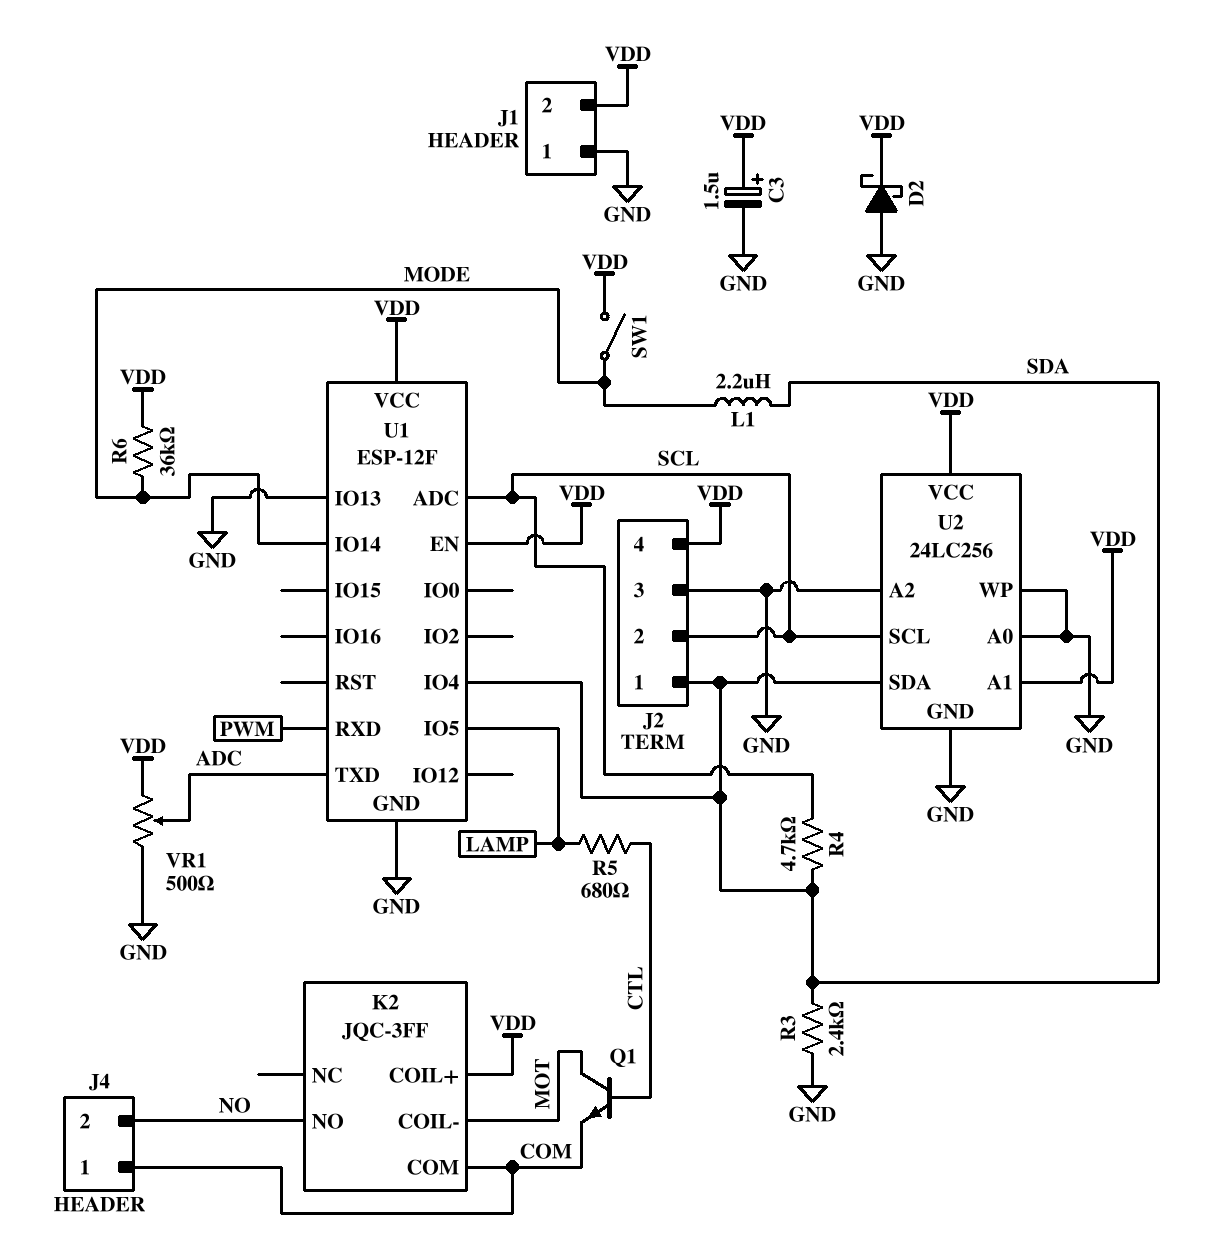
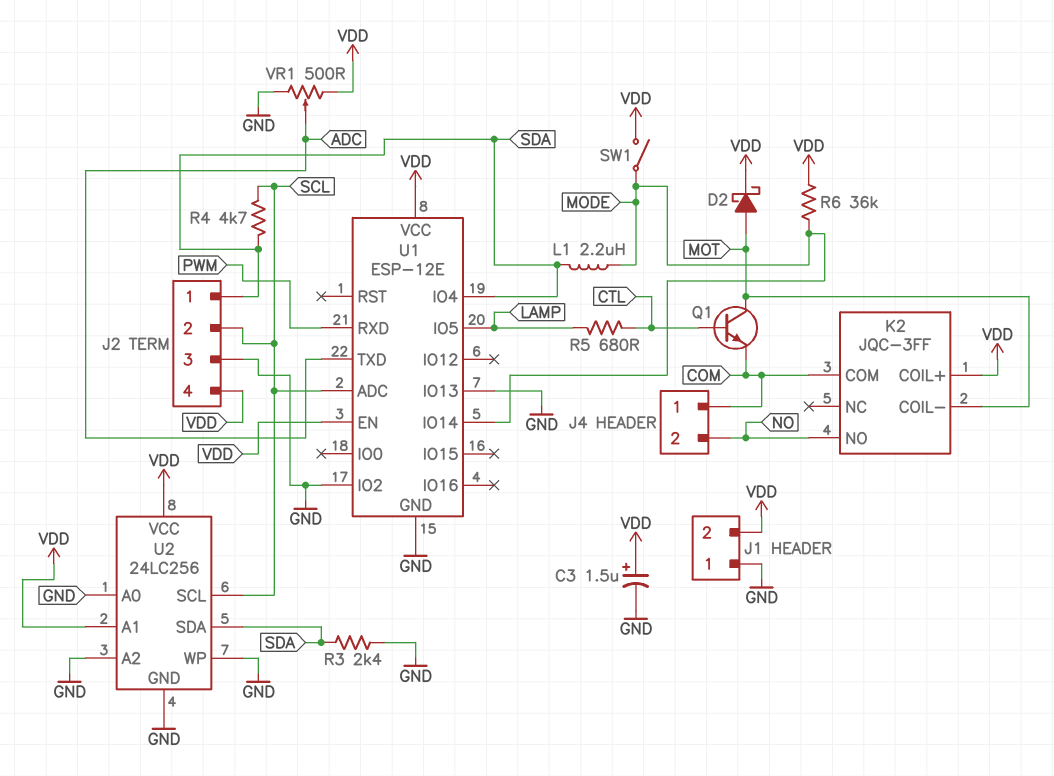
D2: schottky (A GND, K VDD) -> schottky (A MOT, K VDD)
U1: ESP-12F -> ESP-12E
U1 pin IO2: none -> GND

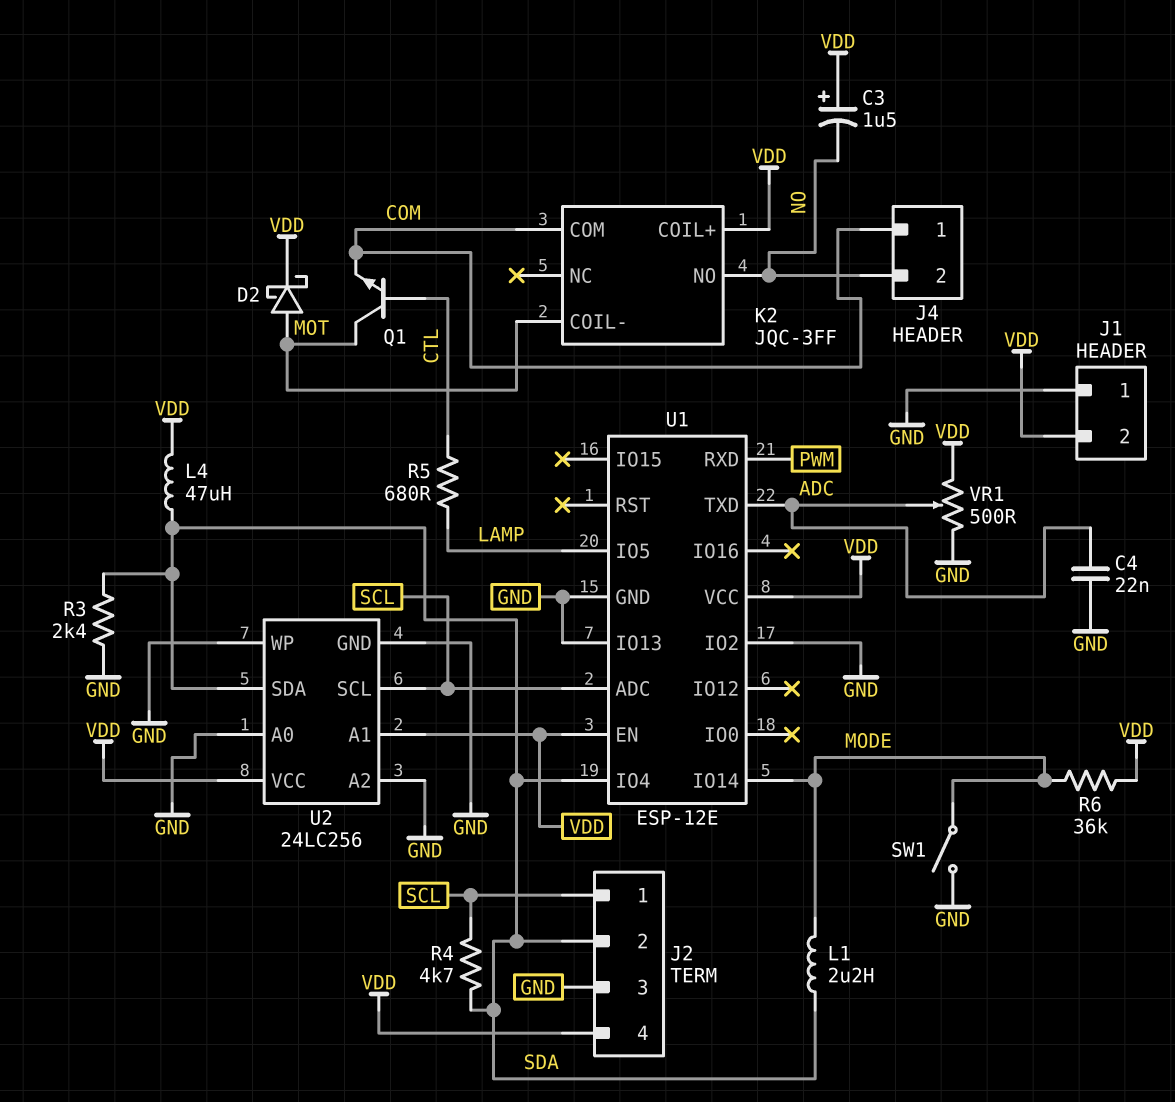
C3: 1.5uF (plus VDD, minus GND) -> 1.5uF (plus VDD, minus NO)
C4: none -> 22nF (ADC, GND)
J2 pin 1: SDA -> SCL
J2 pin 2: SCL -> SDA
L4: none -> 47uH (SDA, VDD)
SW1: switch (MODE, VDD) -> switch (GND, MODE)

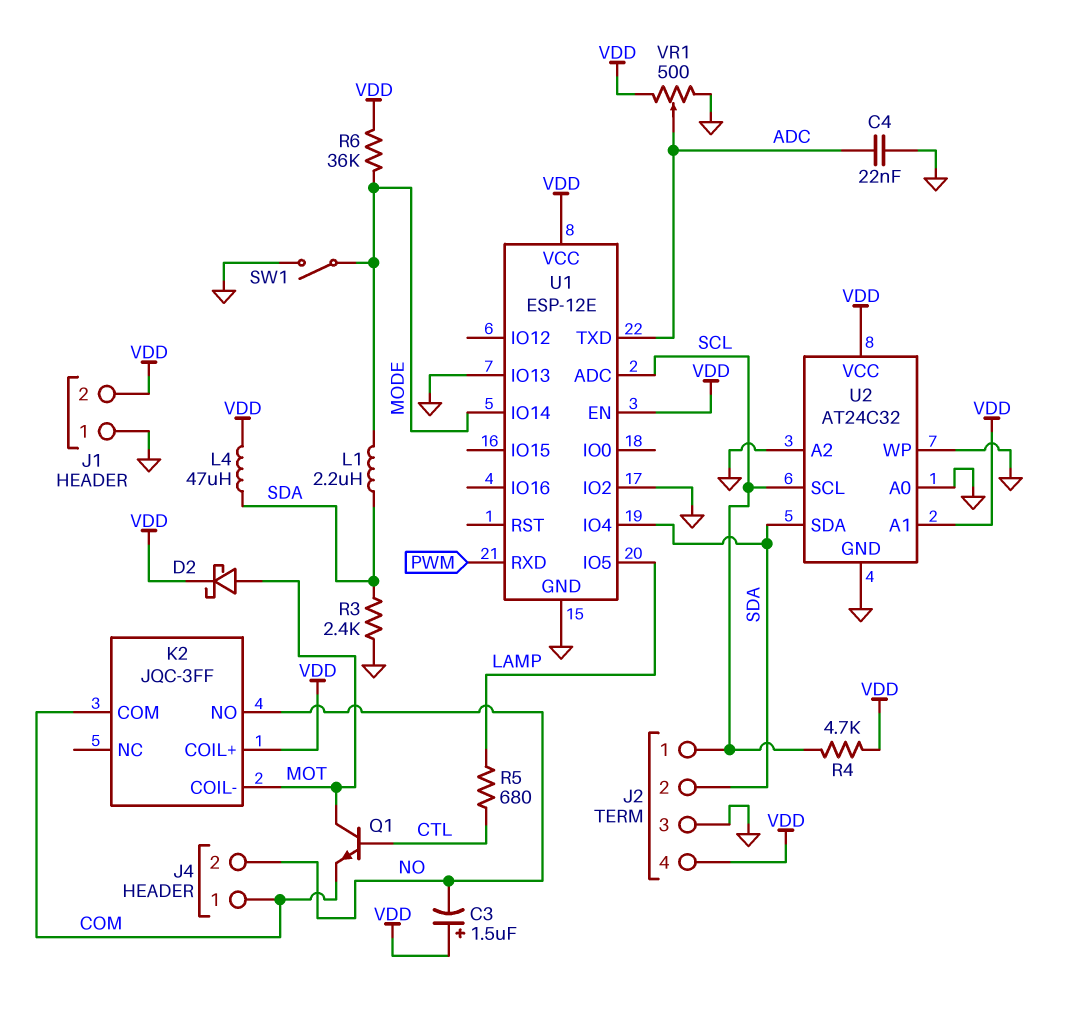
R4: 4.7k (SCL, SDA) -> 4.7k (SCL, VDD)
U2: 24LC256 -> AT24C32

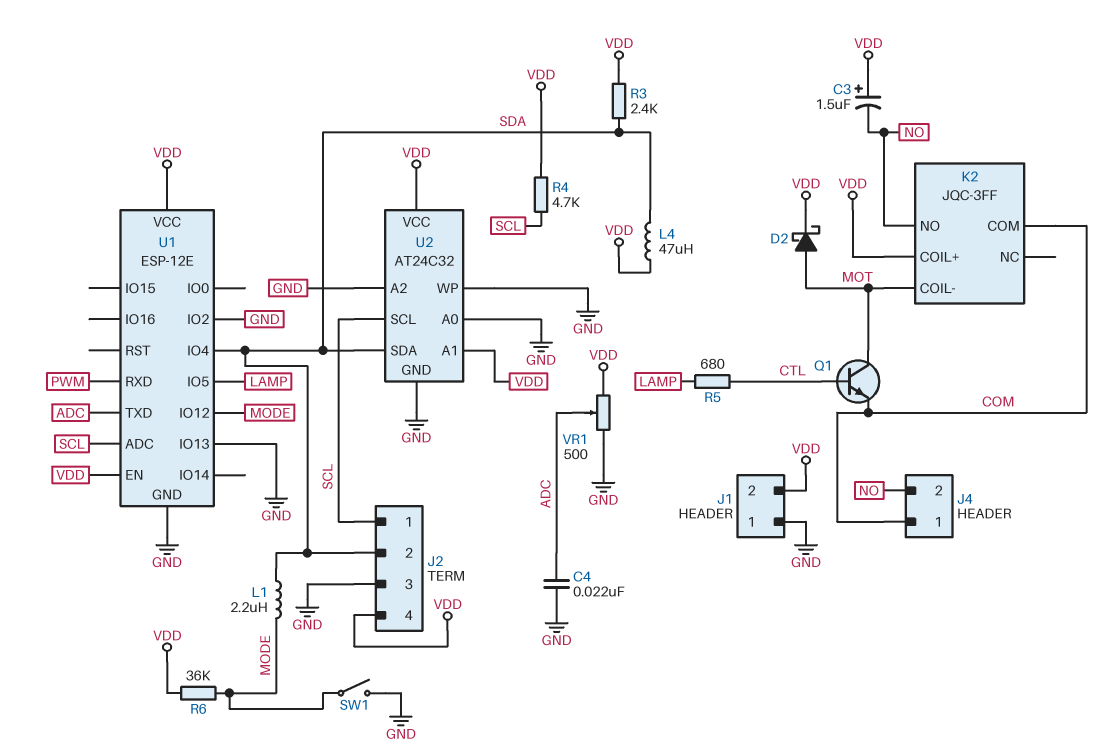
R3: 2.4k (GND, SDA) -> 2.4k (SDA, VDD)
U1 pin IO12: none -> MODE
U1 pin IO14: MODE -> none

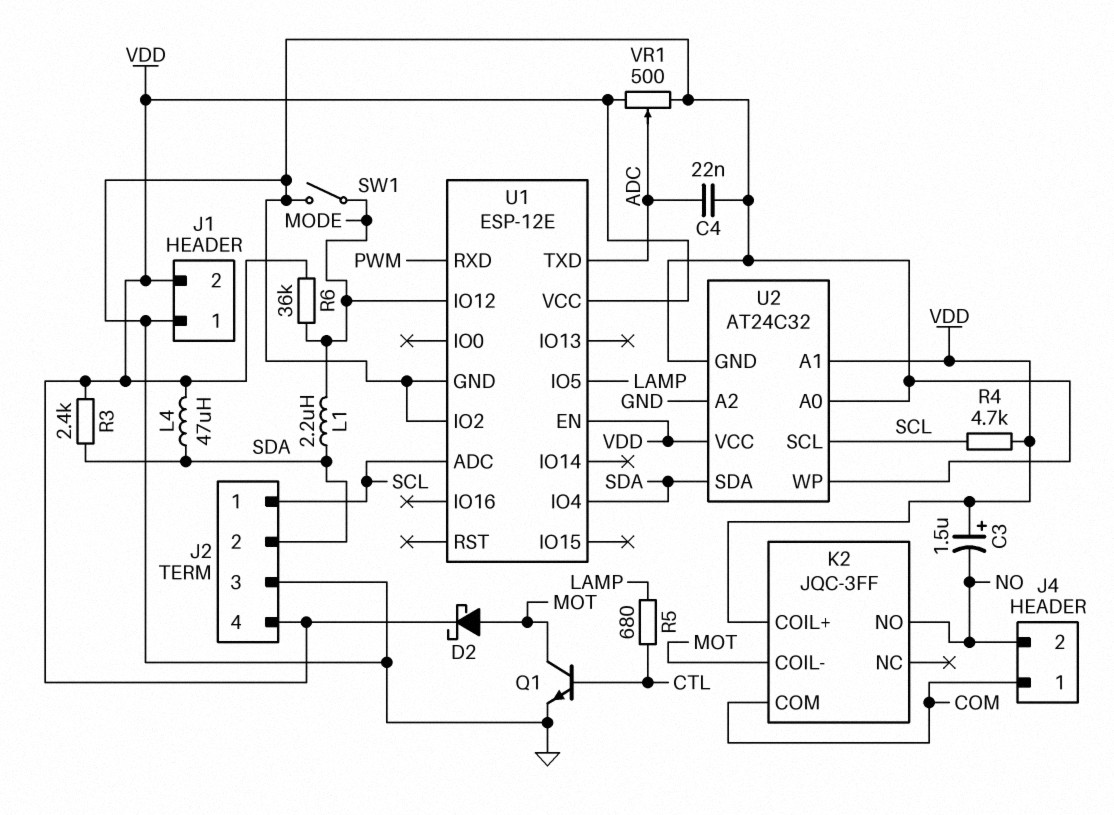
Q1: NPN (B CTL, C MOT, E COM) -> NPN (B CTL, C MOT, E GND)
U1 pin IO13: GND -> none

